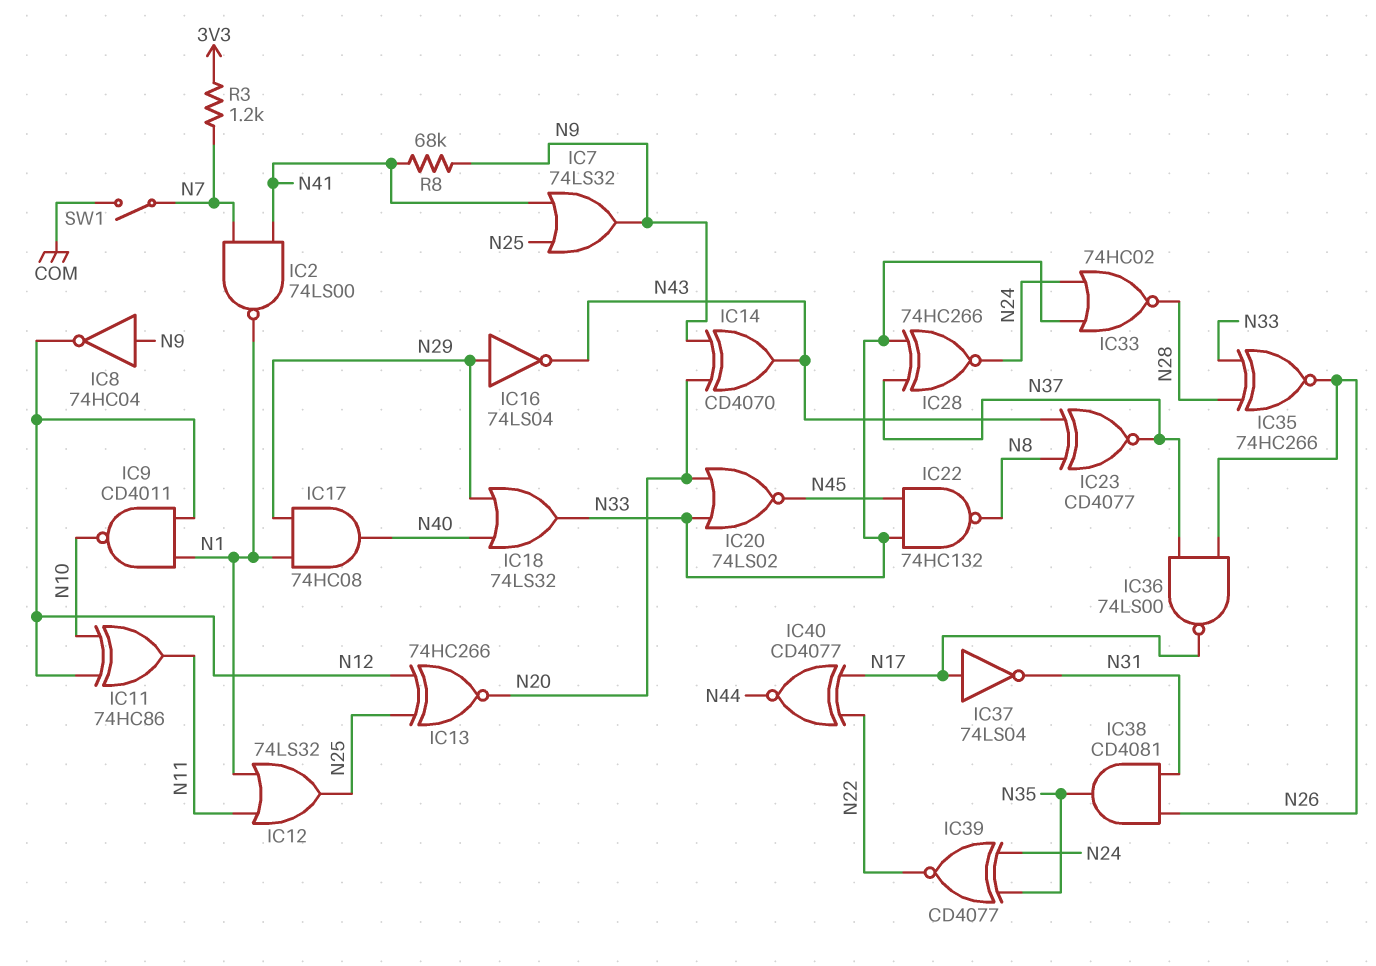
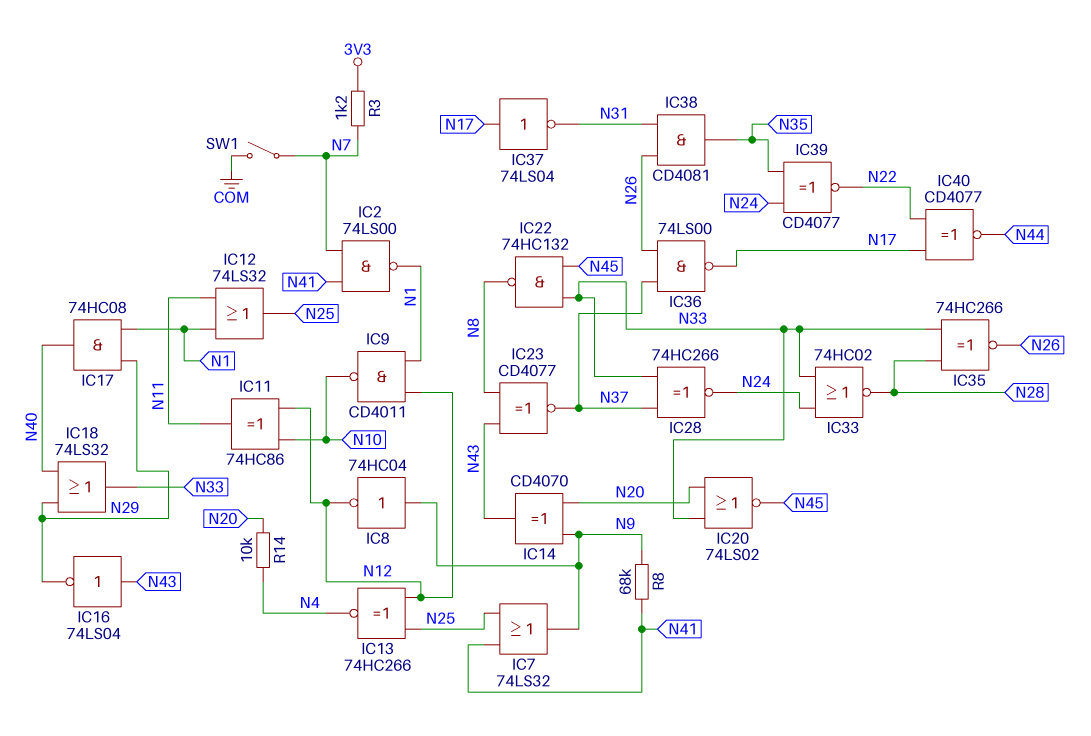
IC13: XNOR 74HC266 (in N12, in N25, out N20) -> XNOR 74HC266 (in N12, in N25, out N4)
IC16: NOT 74LS04 (in N29, out N43) -> NOT 74LS04 (in N43, out N29)
R14: none -> 10k (N4, N20)

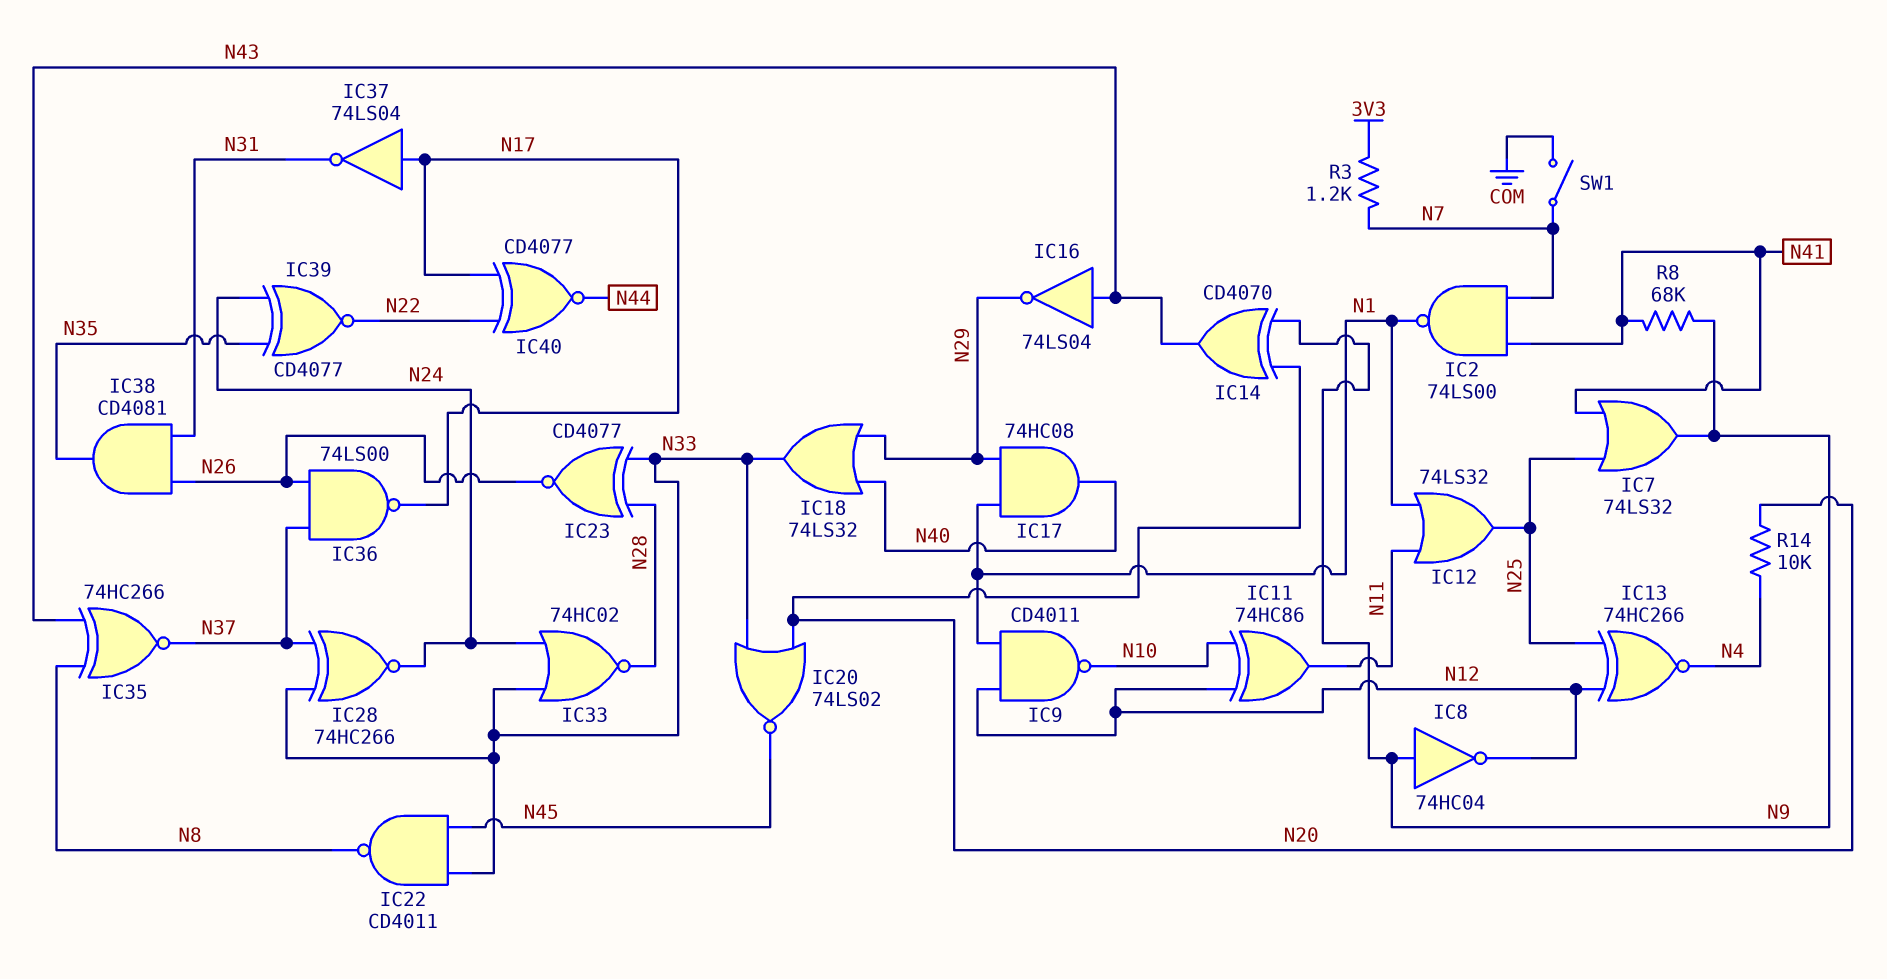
IC22: NAND 74HC132 (in N33, in N45, out N8) -> NAND CD4011 (in N33, in N45, out N8)
IC23: XNOR CD4077 (in N8, in N43, out N37) -> XNOR CD4077 (in N28, in N33, out N26)
IC35: XNOR 74HC266 (in N28, in N33, out N26) -> XNOR 74HC266 (in N8, in N43, out N37)

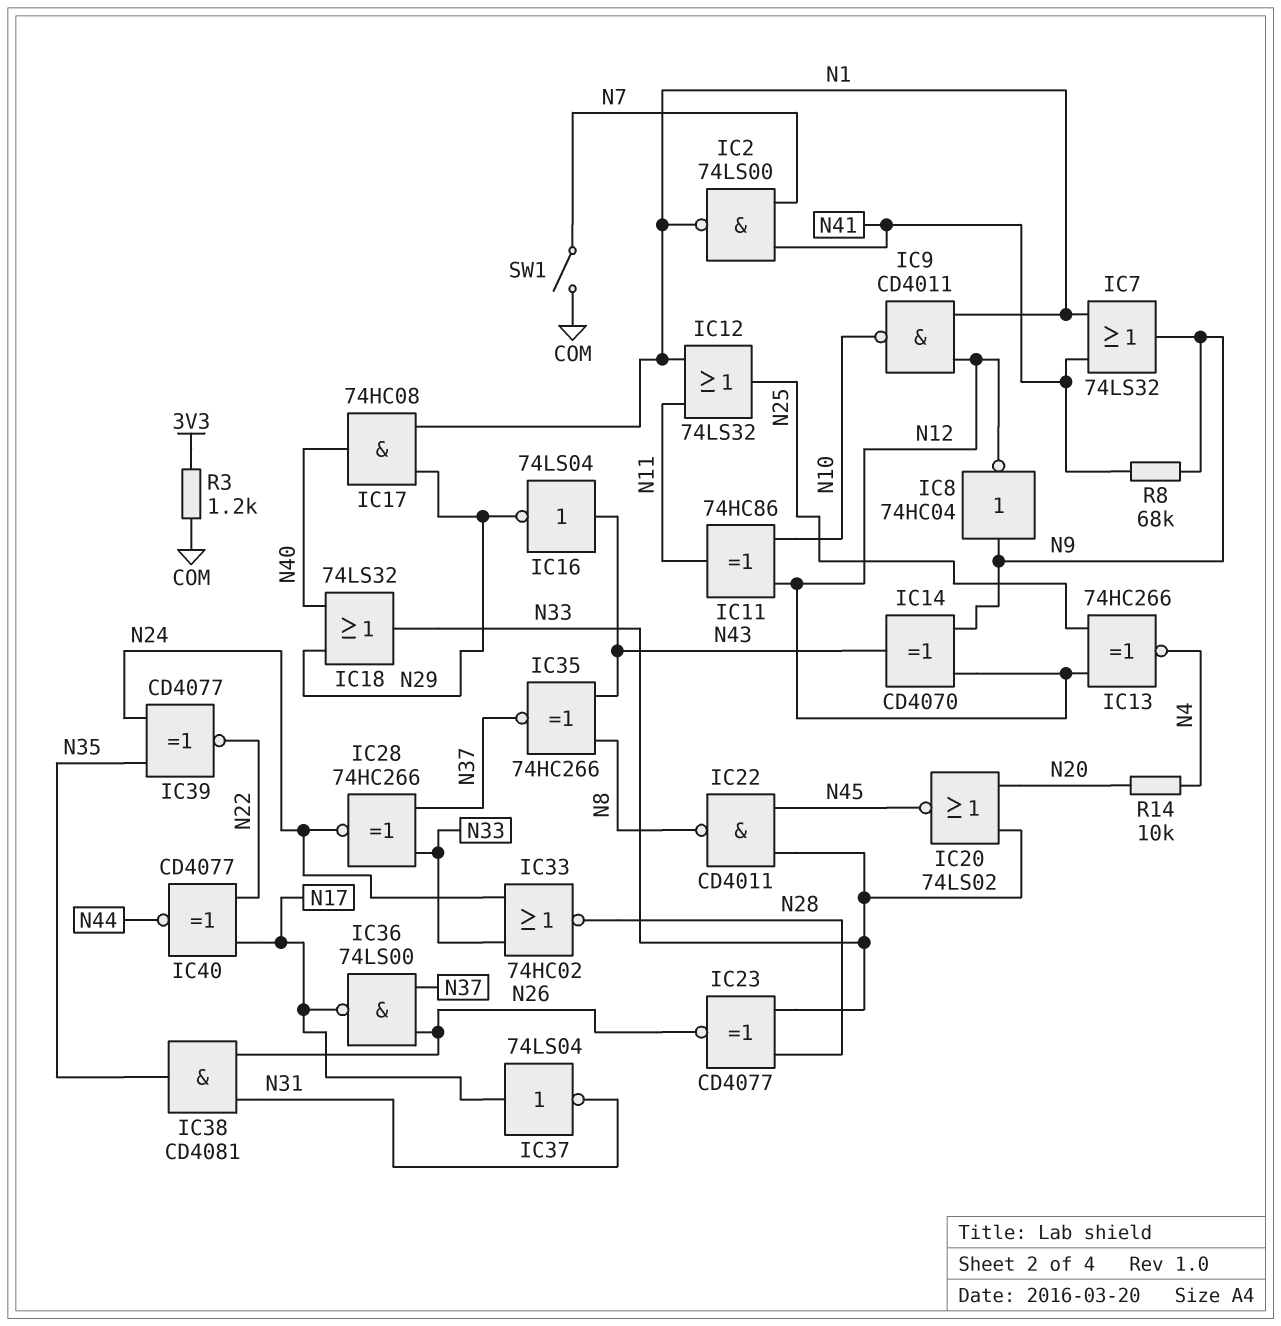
IC7: OR 74LS32 (in N25, in N41, out N9) -> OR 74LS32 (in N1, in N41, out N9)
IC14: XOR CD4070 (in N9, in N20, out N43) -> XOR CD4070 (in N9, in N12, out N43)
R3: 1.2k (3V3, N7) -> 1.2k (3V3, COM)

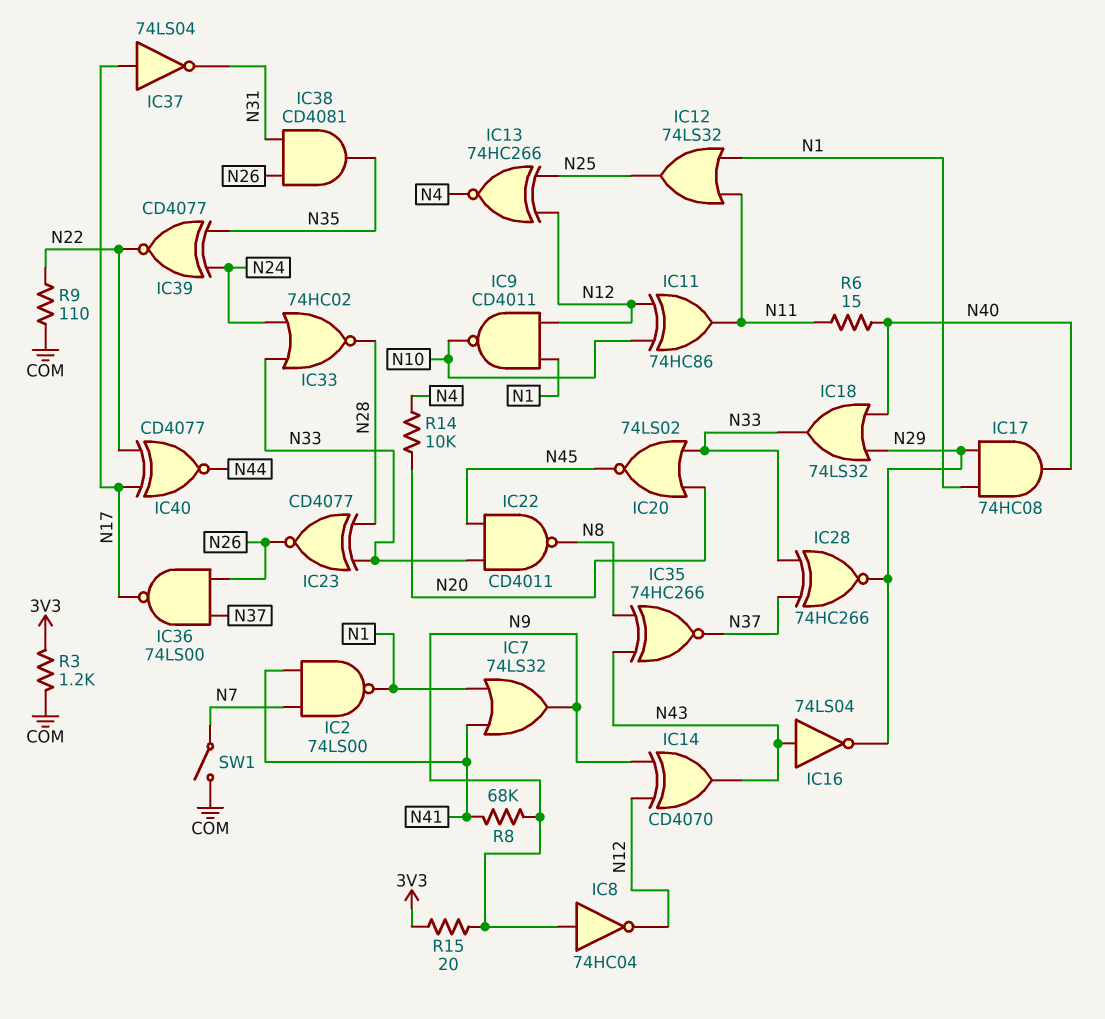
IC28: XNOR 74HC266 (in N33, in N37, out N24) -> XNOR 74HC266 (in N33, in N37, out N29)
R6: none -> 15 (N11, N40)
R9: none -> 110 (COM, N22)
R15: none -> 20 (3V3, N9)

